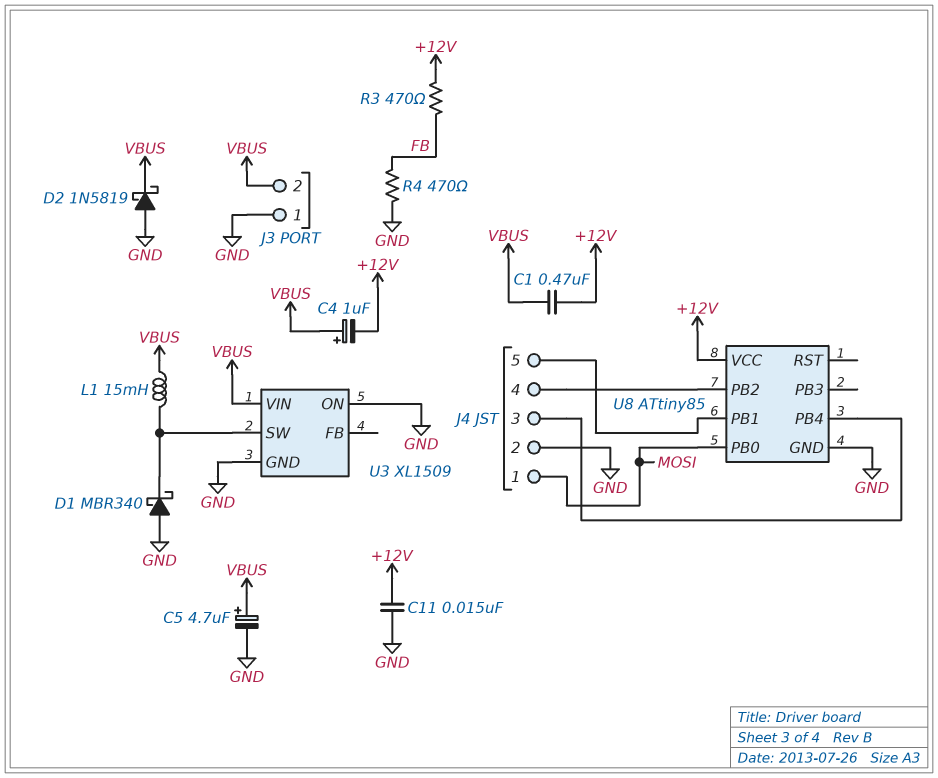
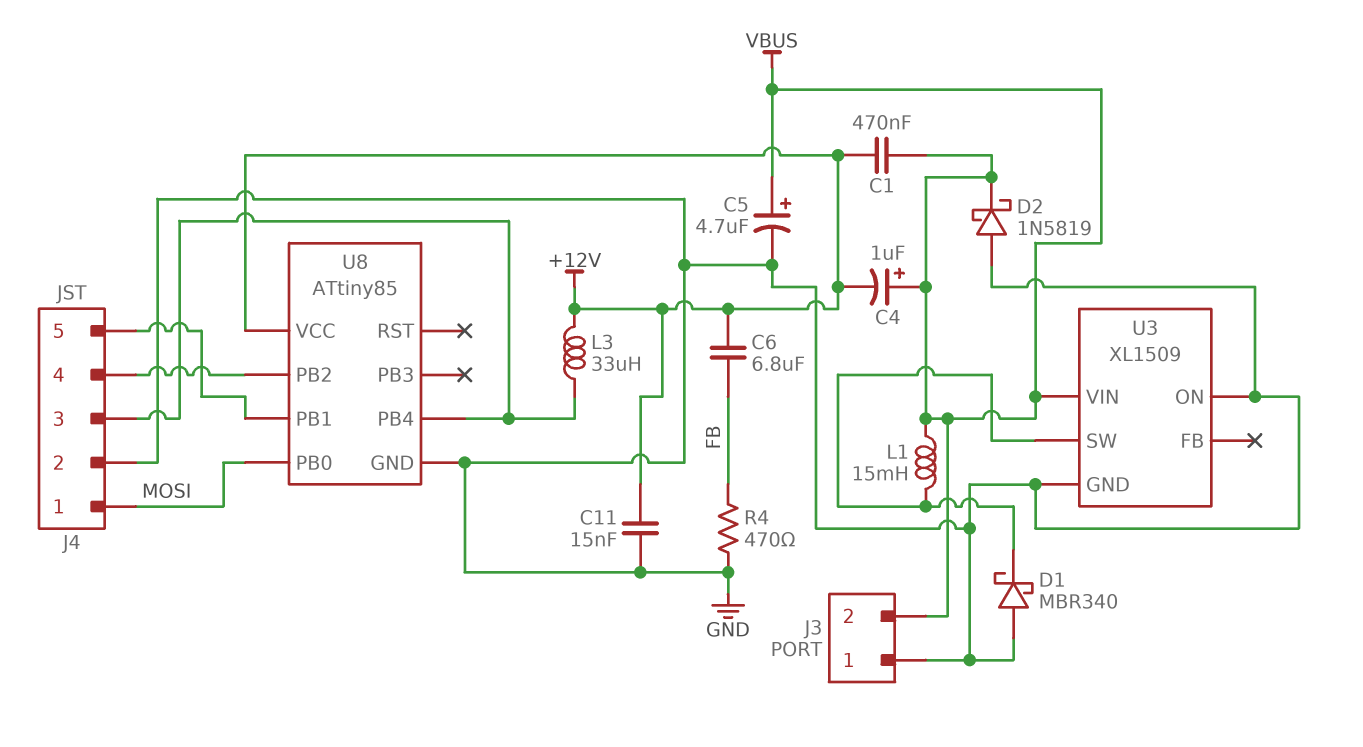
C6: none -> 6.8uF (+12V, FB)
L3: none -> 33uH (+12V, J4/3)
R3: 470 (+12V, FB) -> none

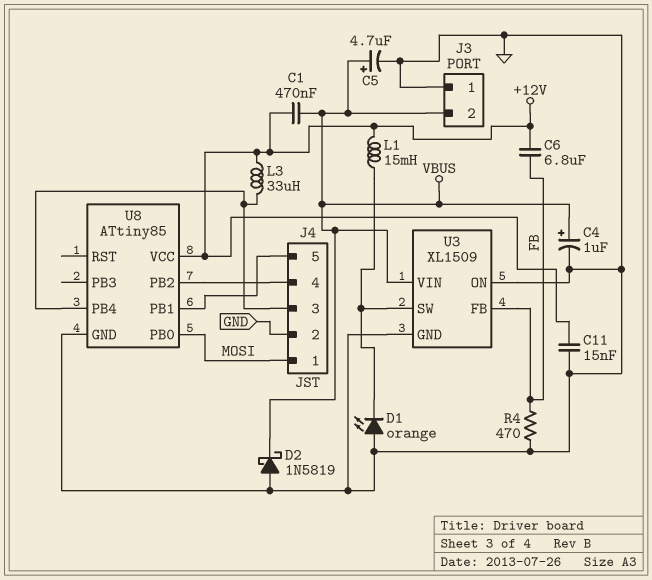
C4: 1uF (plus VBUS, minus +12V) -> 1uF (plus VBUS, minus GND)
D1: schottky MBR340 (A GND, K U3/SW) -> LED orange (A GND, K U3/SW)
L1: 15mH (U3/SW, VBUS) -> 15mH (+12V, U3/SW)
U3 pin FB: none -> FB

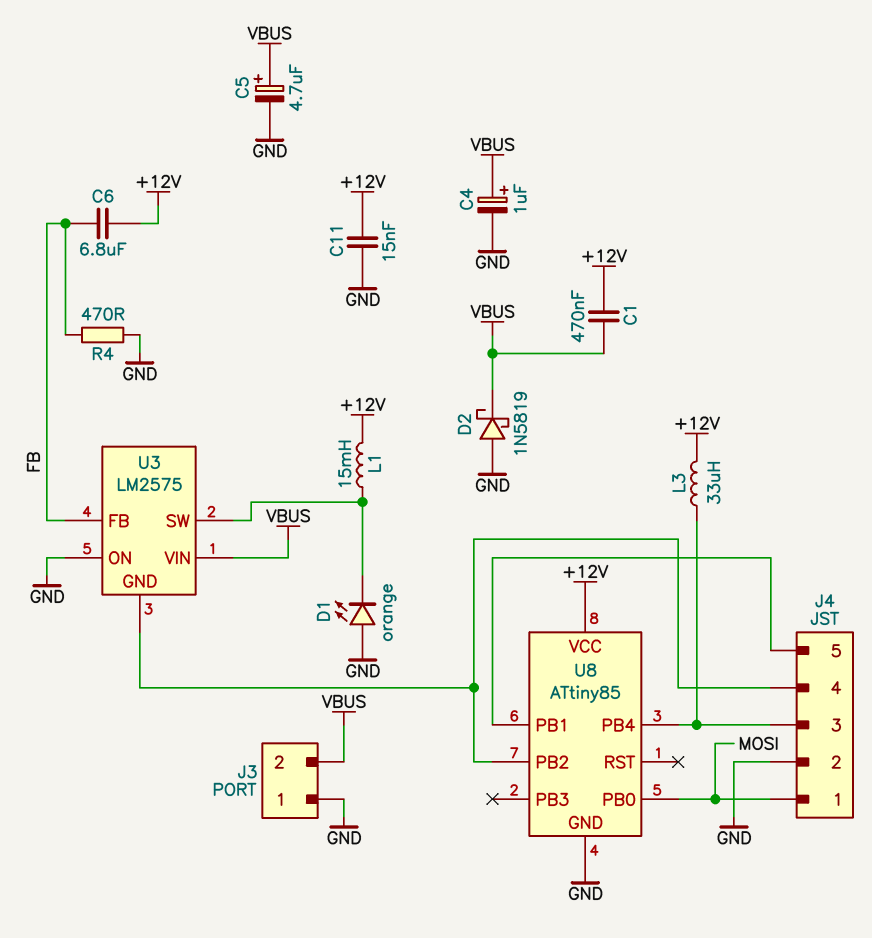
U3: XL1509 -> LM2575
U3 pin GND: GND -> J4/4

